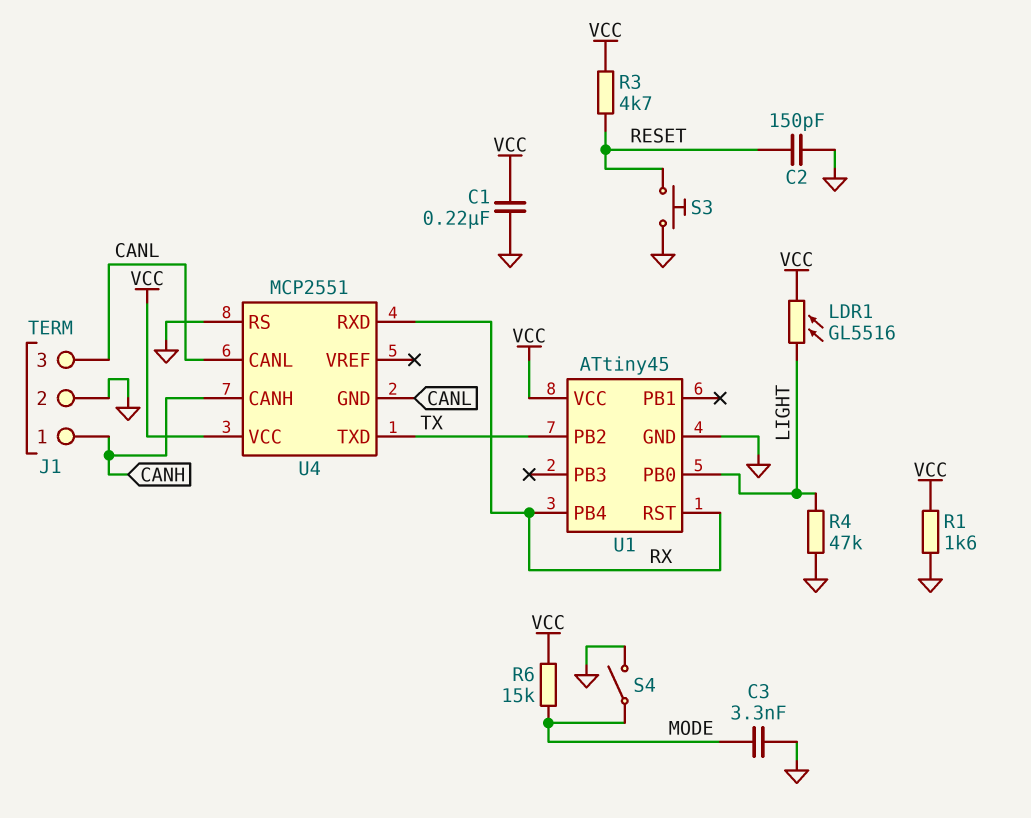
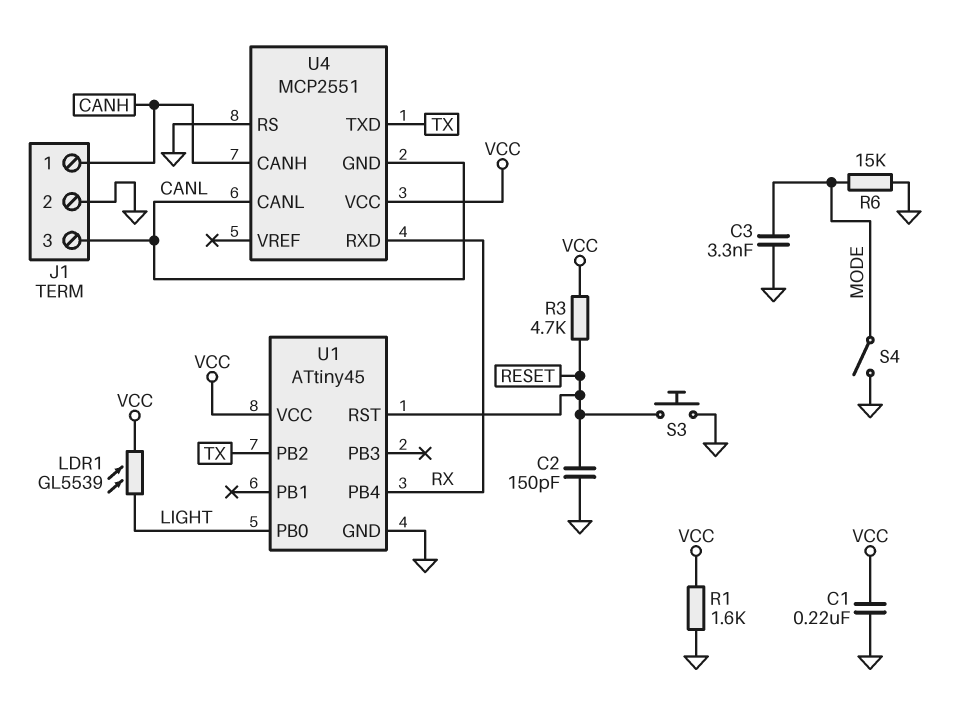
LDR1: GL5516 (LIGHT, VCC) -> GL5539 (LIGHT, VCC)
R4: 47k (GND, LIGHT) -> none
R6: 15k (MODE, VCC) -> 15k (GND, MODE)
U1 pin RST: RX -> RESET

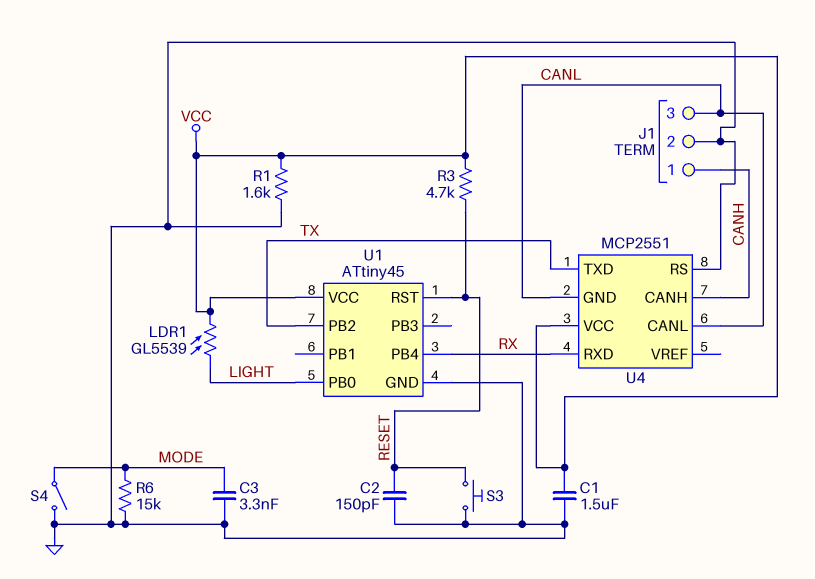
C1: 220nF (GND, VCC) -> 1.5uF (GND, VCC)

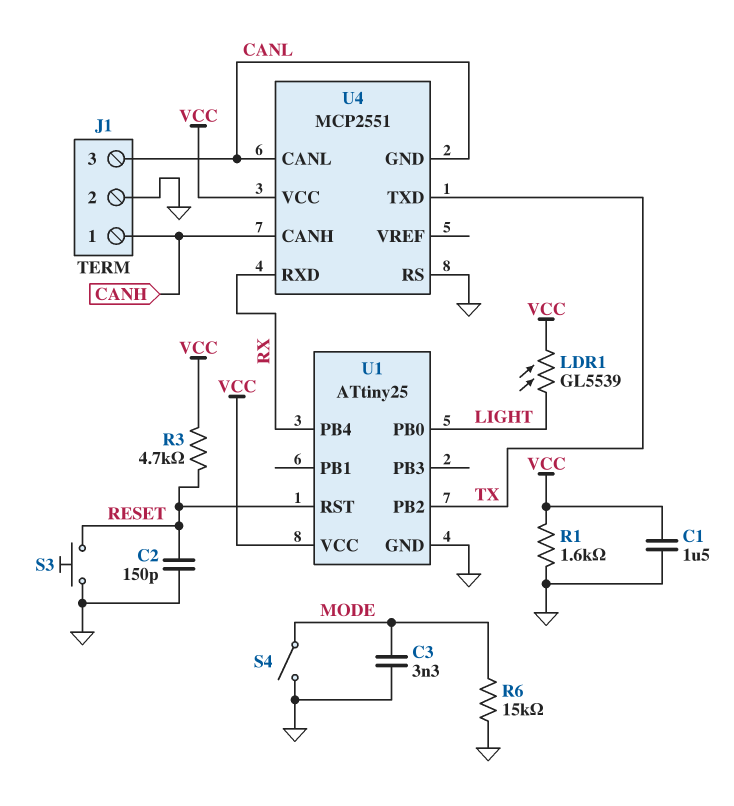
U1: ATtiny45 -> ATtiny25

